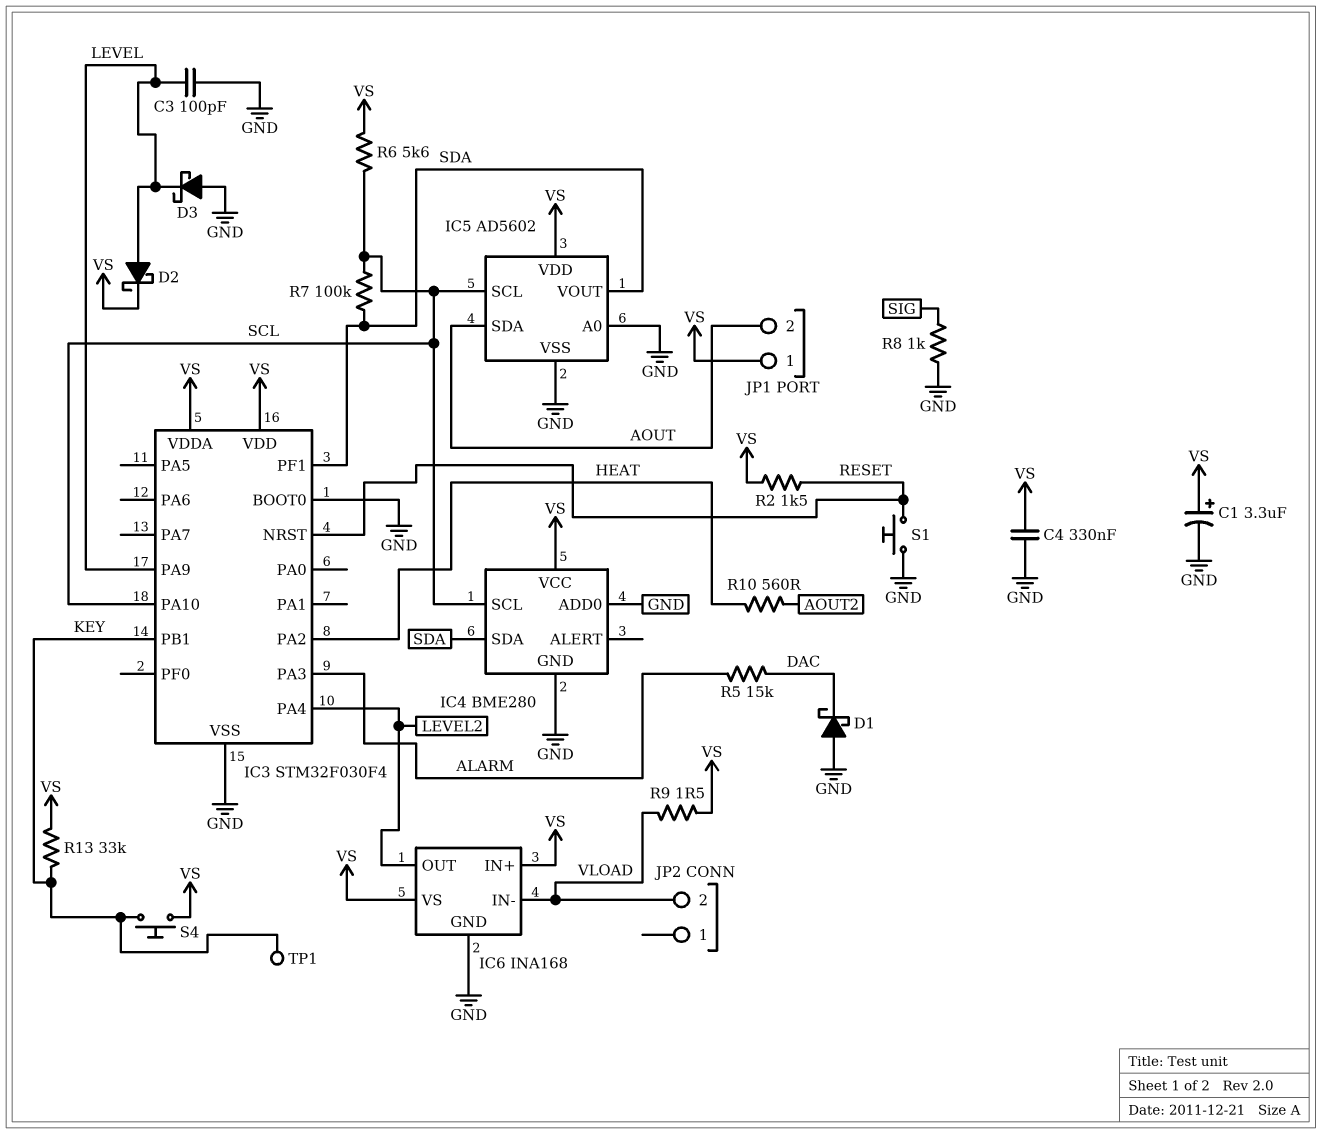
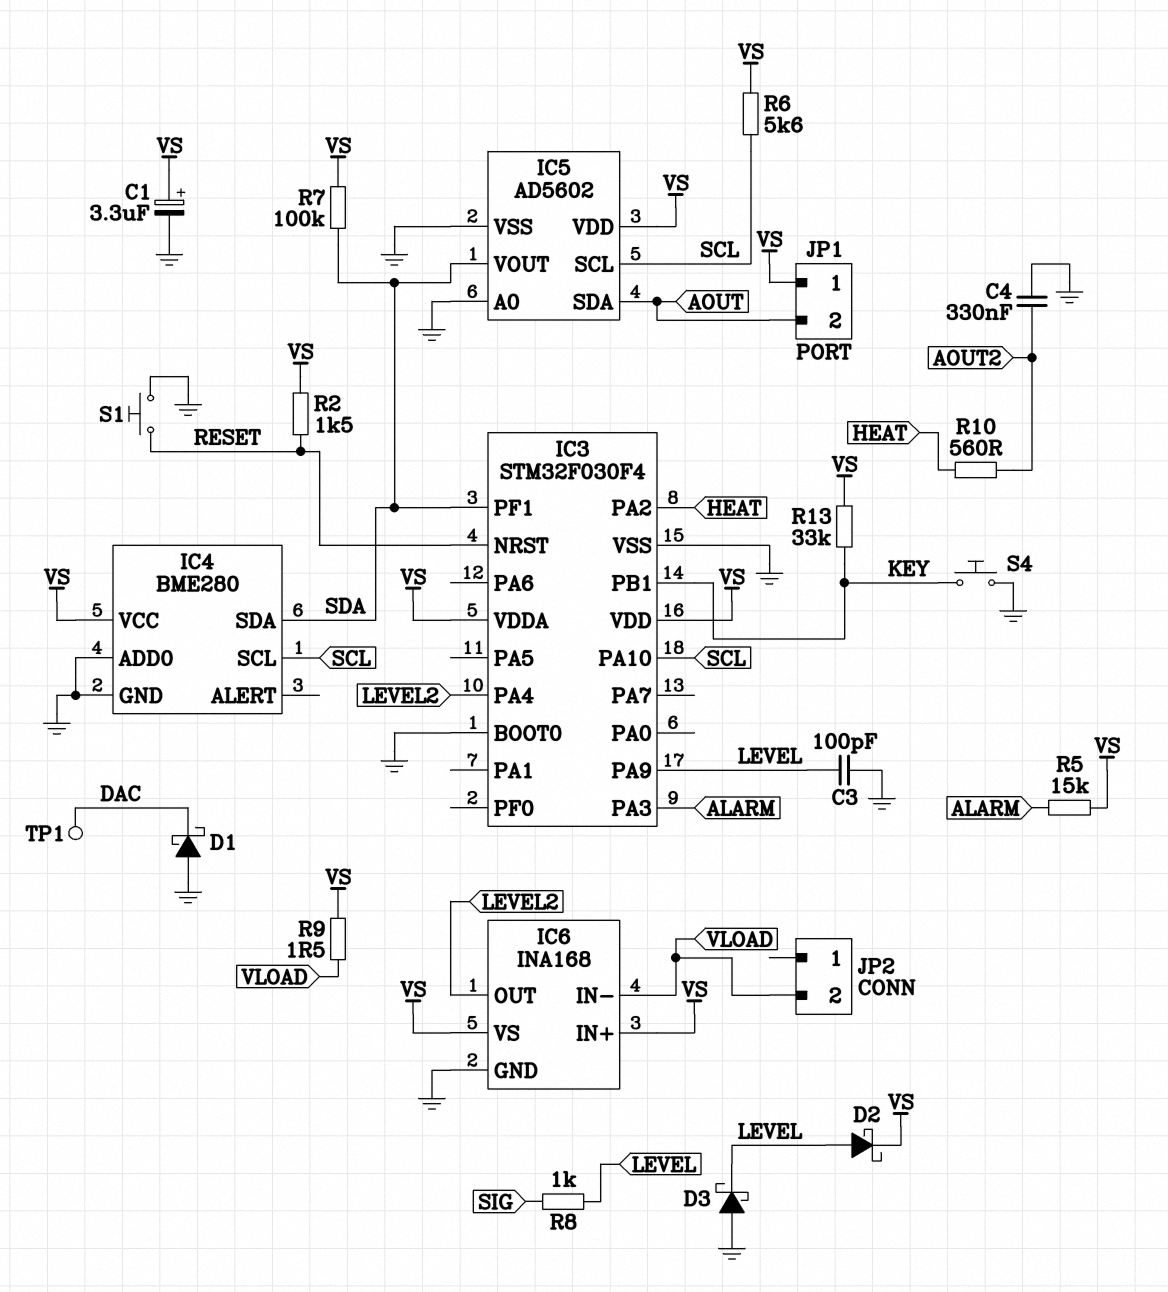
C4: 330nF (GND, VS) -> 330nF (AOUT2, GND)
R5: 15k (ALARM, DAC) -> 15k (ALARM, VS)
R7: 100k (SCL, SDA) -> 100k (SDA, VS)
R8: 1k (GND, SIG) -> 1k (LEVEL, SIG)
S4: button (KEY, VS) -> button (GND, KEY)
TP1: test point (KEY) -> test point (DAC)

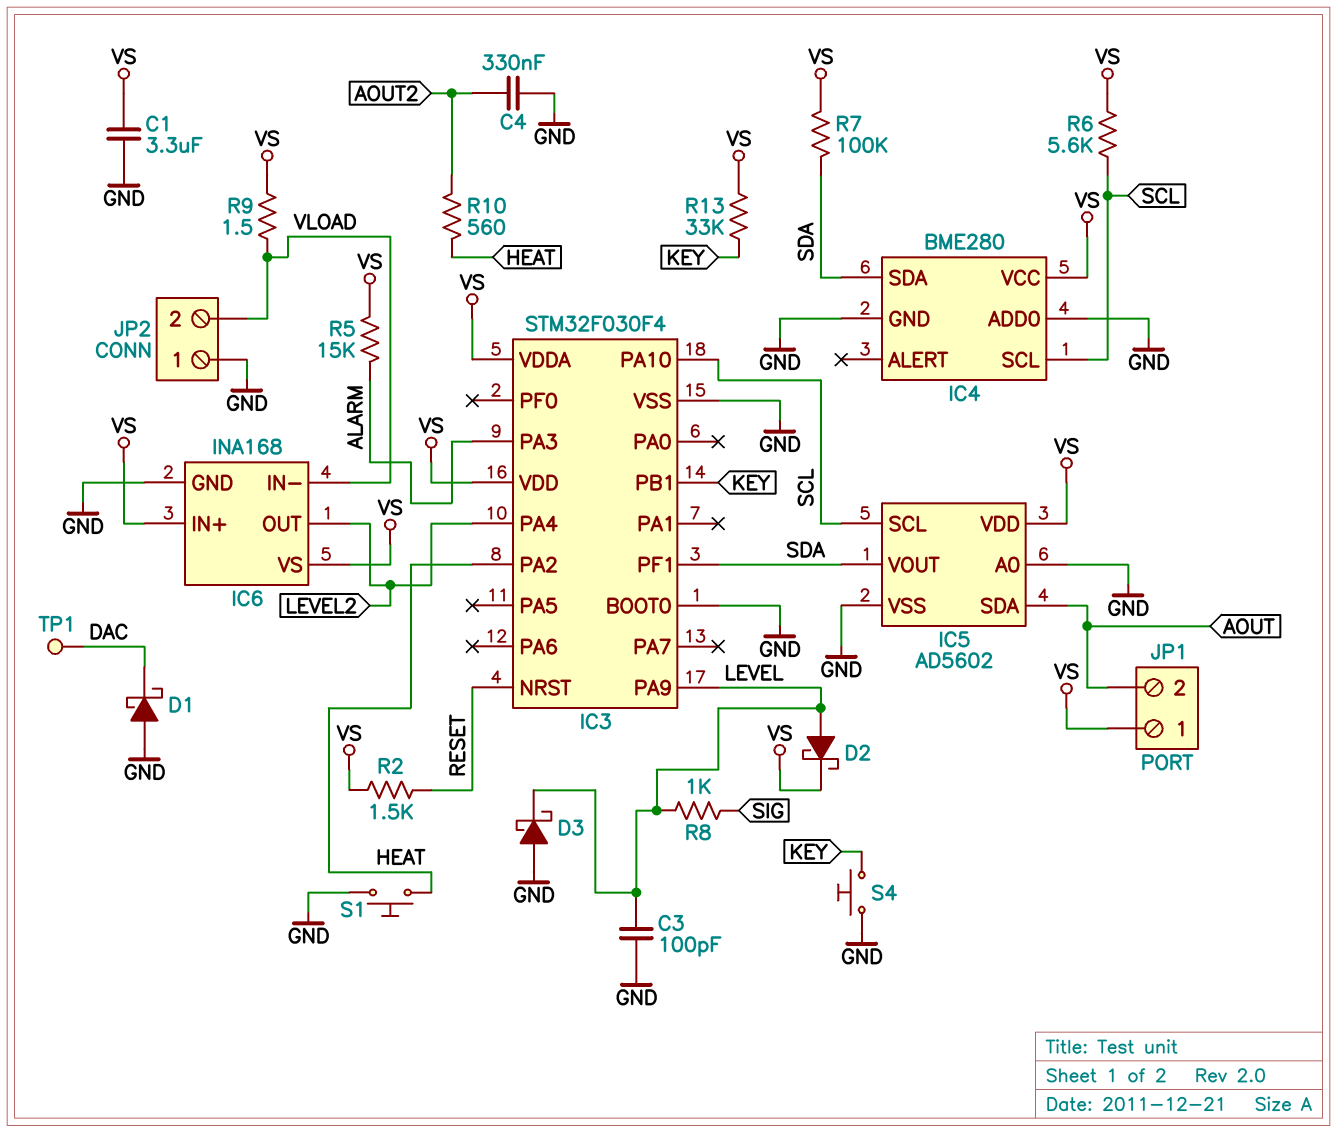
C1: 3.3uF (plus VS, minus GND) -> 3.3uF (GND, VS)
JP2 pin 1: none -> GND
S1: button (GND, RESET) -> button (GND, HEAT)

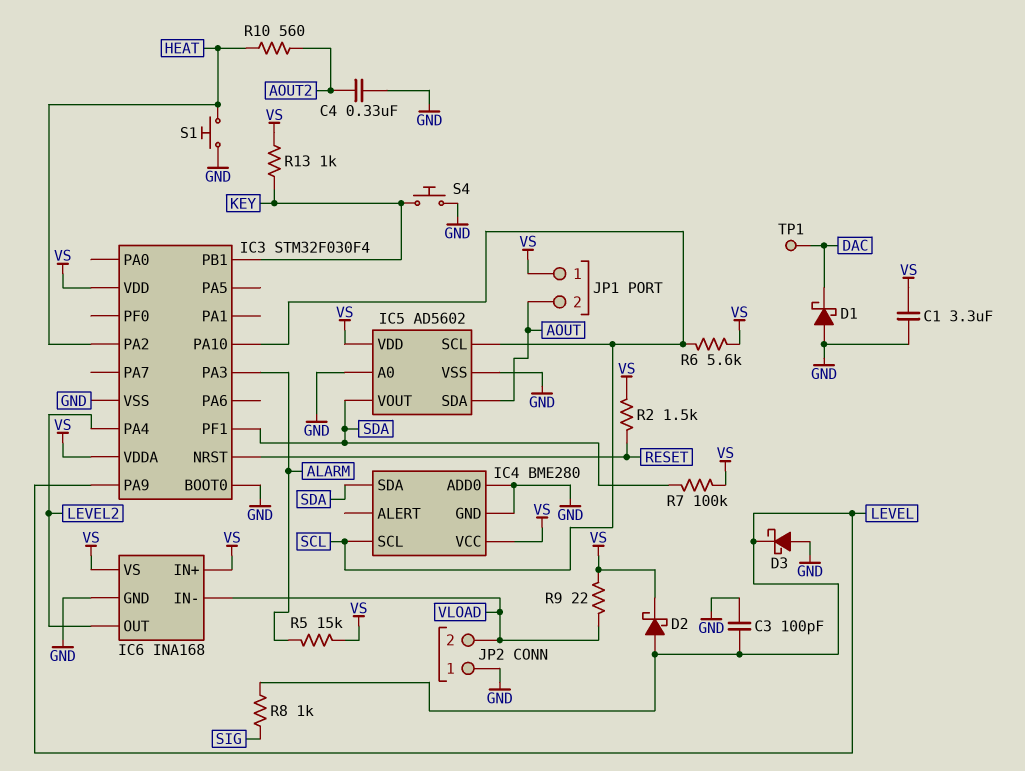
R9: 1.5 (VLOAD, VS) -> 22 (VLOAD, VS)
R13: 33k (KEY, VS) -> 1k (KEY, VS)

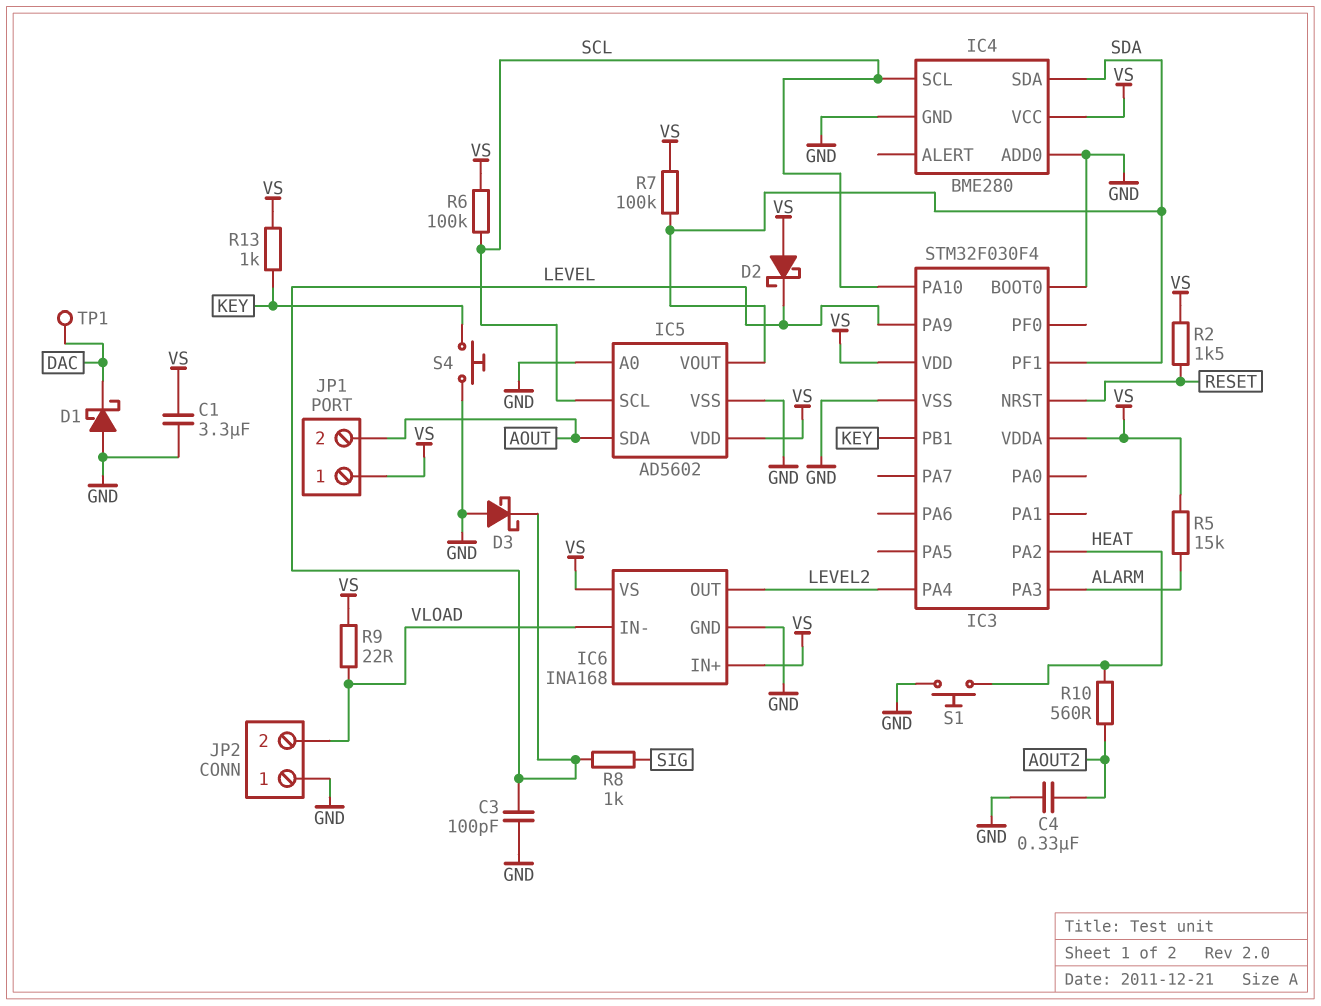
D2: schottky (A LEVEL, K VS) -> schottky (A VS, K LEVEL)
R6: 5.6k (SCL, VS) -> 100k (SCL, VS)

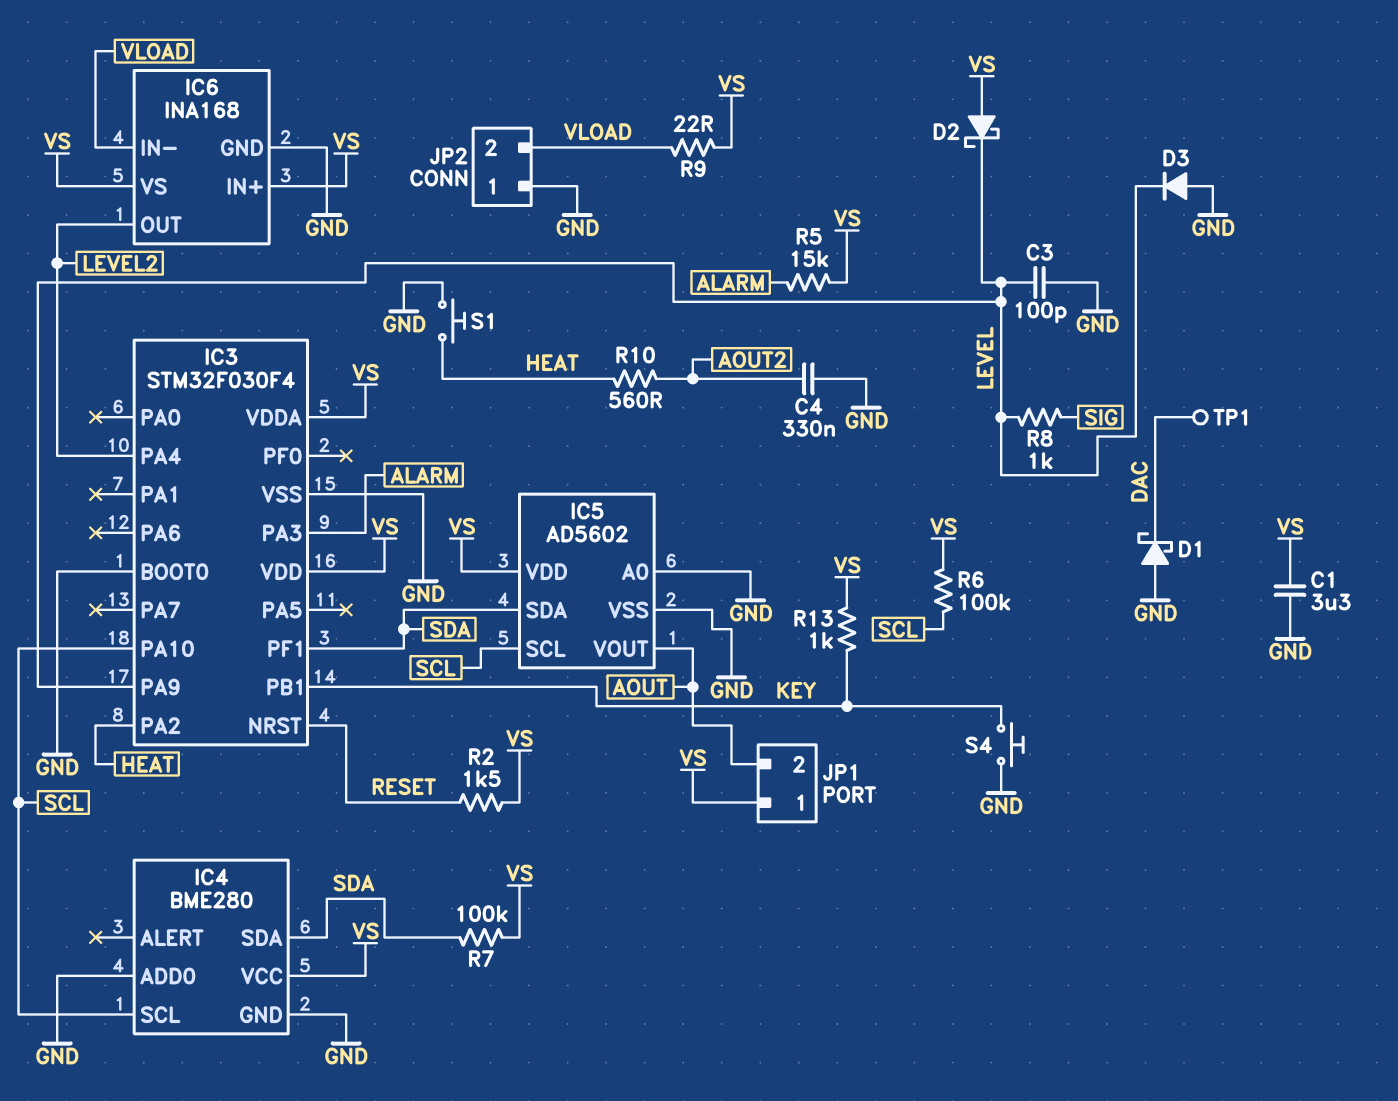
D3: schottky (A GND, K LEVEL) -> diode (A GND, K LEVEL)
IC5 pin SDA: AOUT -> SDA
IC5 pin VOUT: SDA -> AOUT

